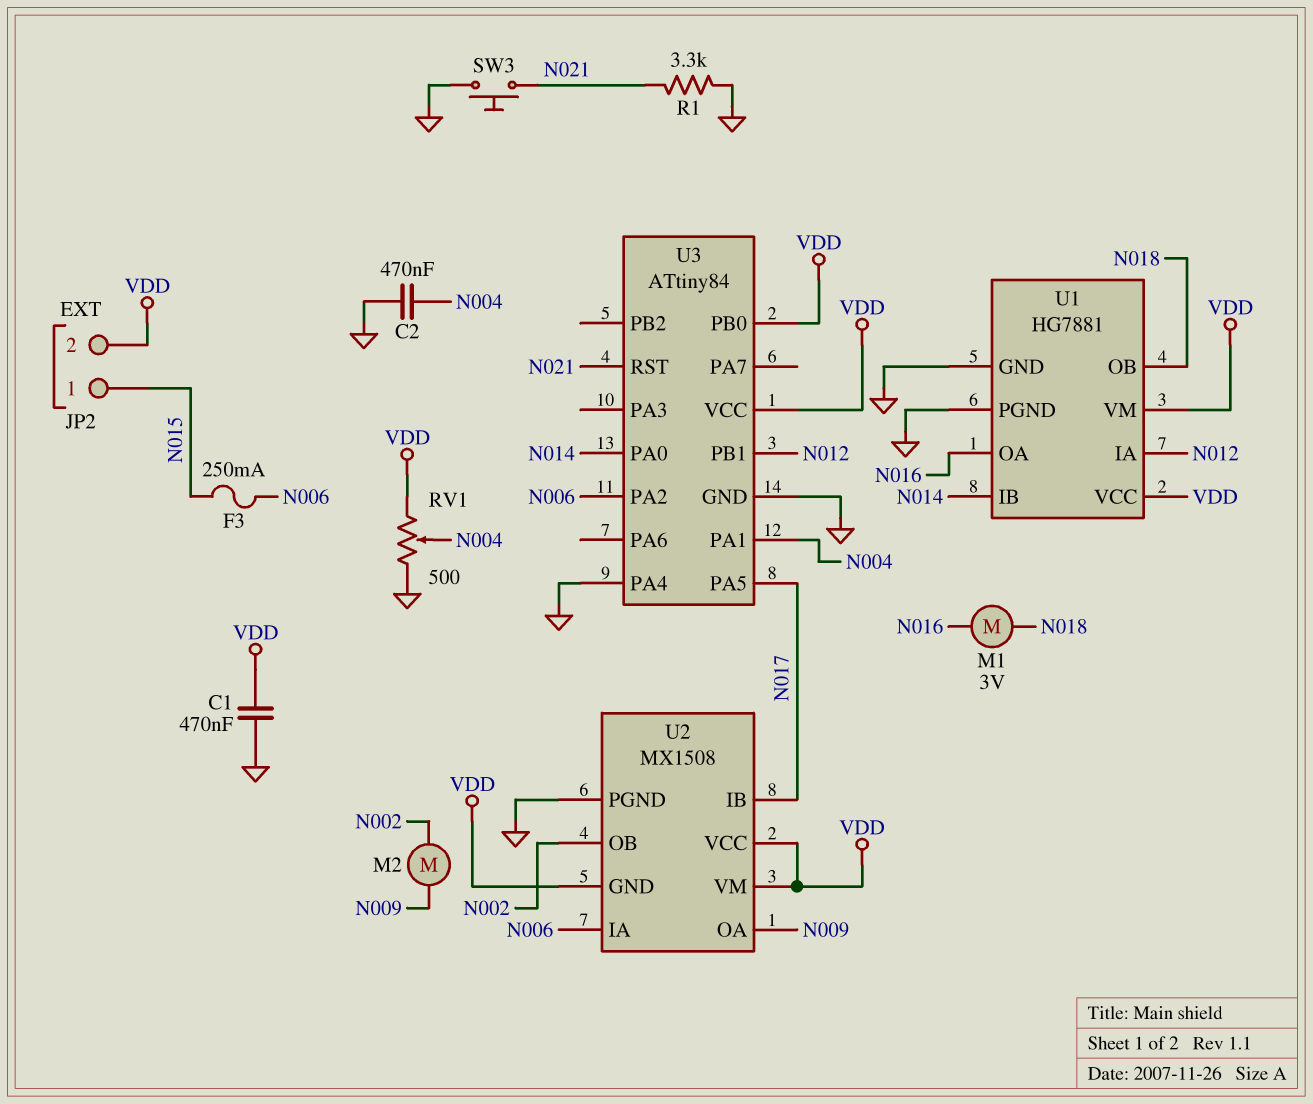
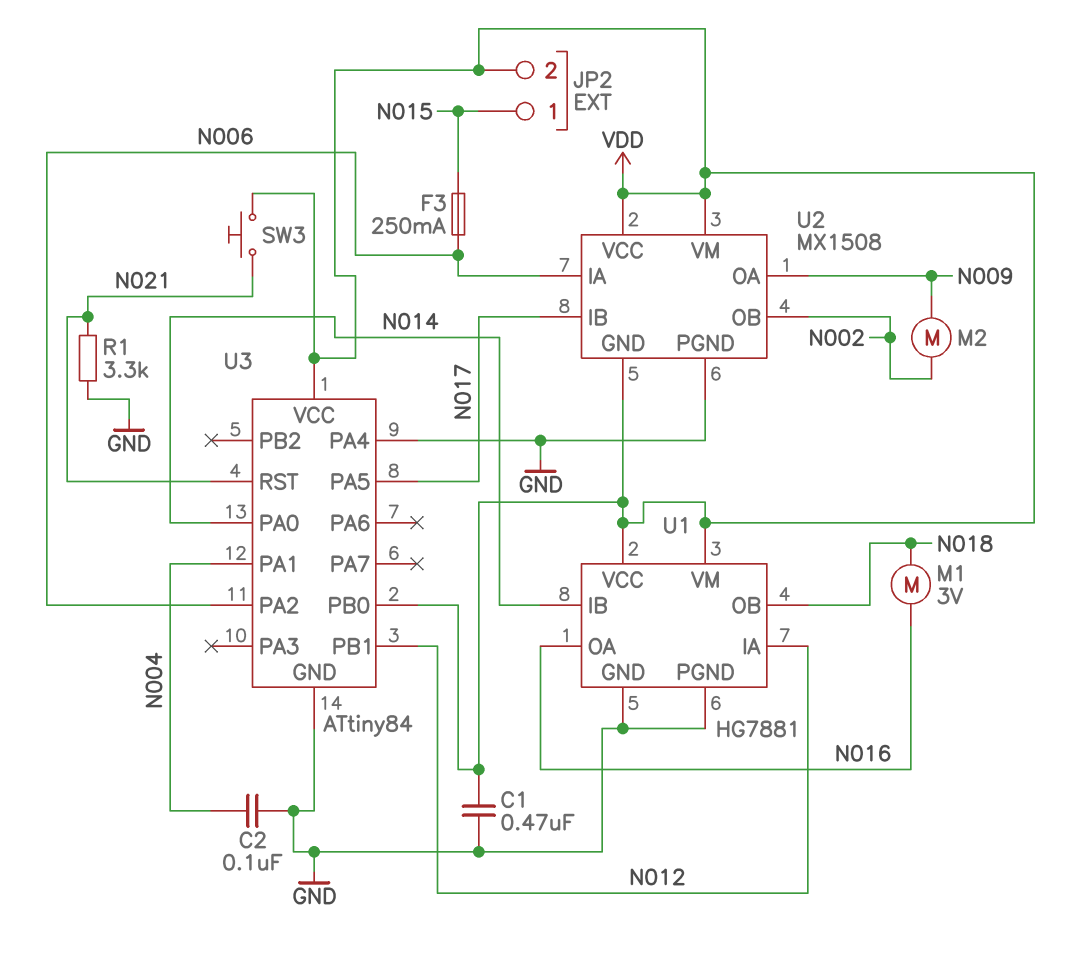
C2: 470nF (GND, N004) -> 100nF (GND, N004)
RV1: 500 (GND, VDD, wiper N004) -> none
SW3: button (GND, N021) -> button (N021, VDD)

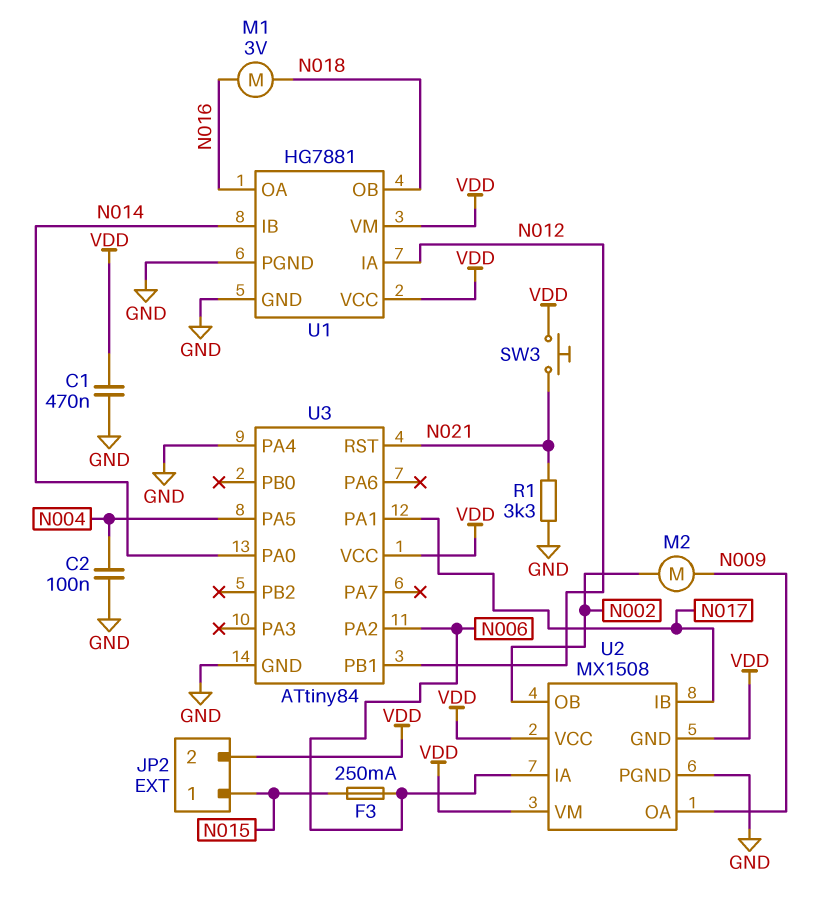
U3 pin PA1: N004 -> N017
U3 pin PA5: N017 -> N004
U3 pin PB0: VDD -> none

